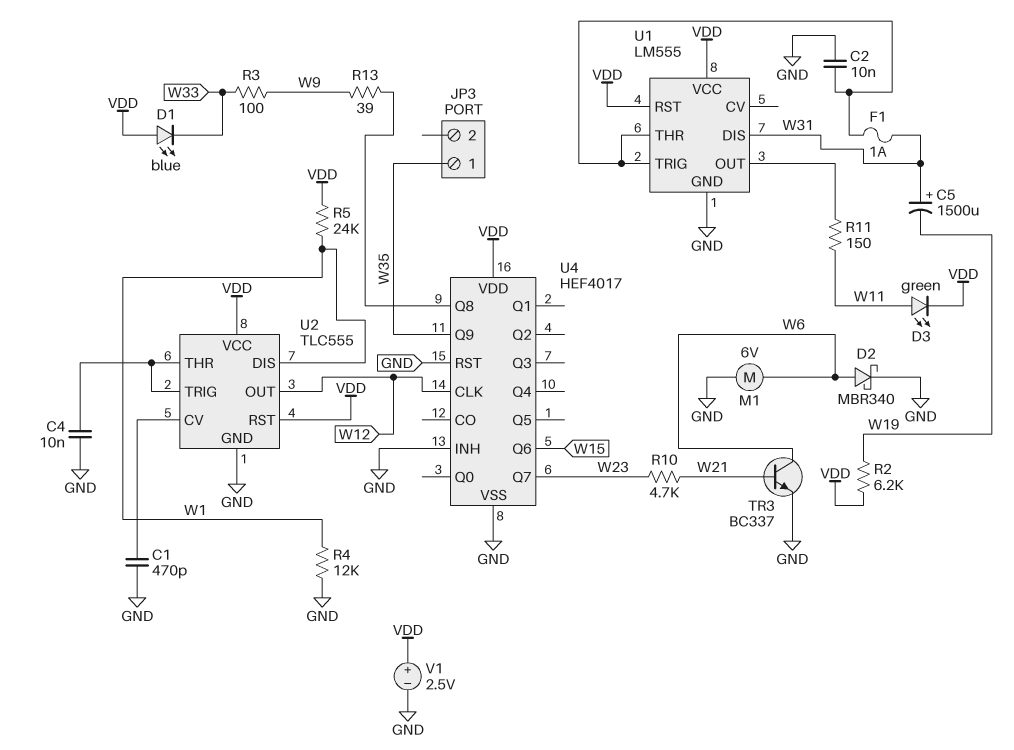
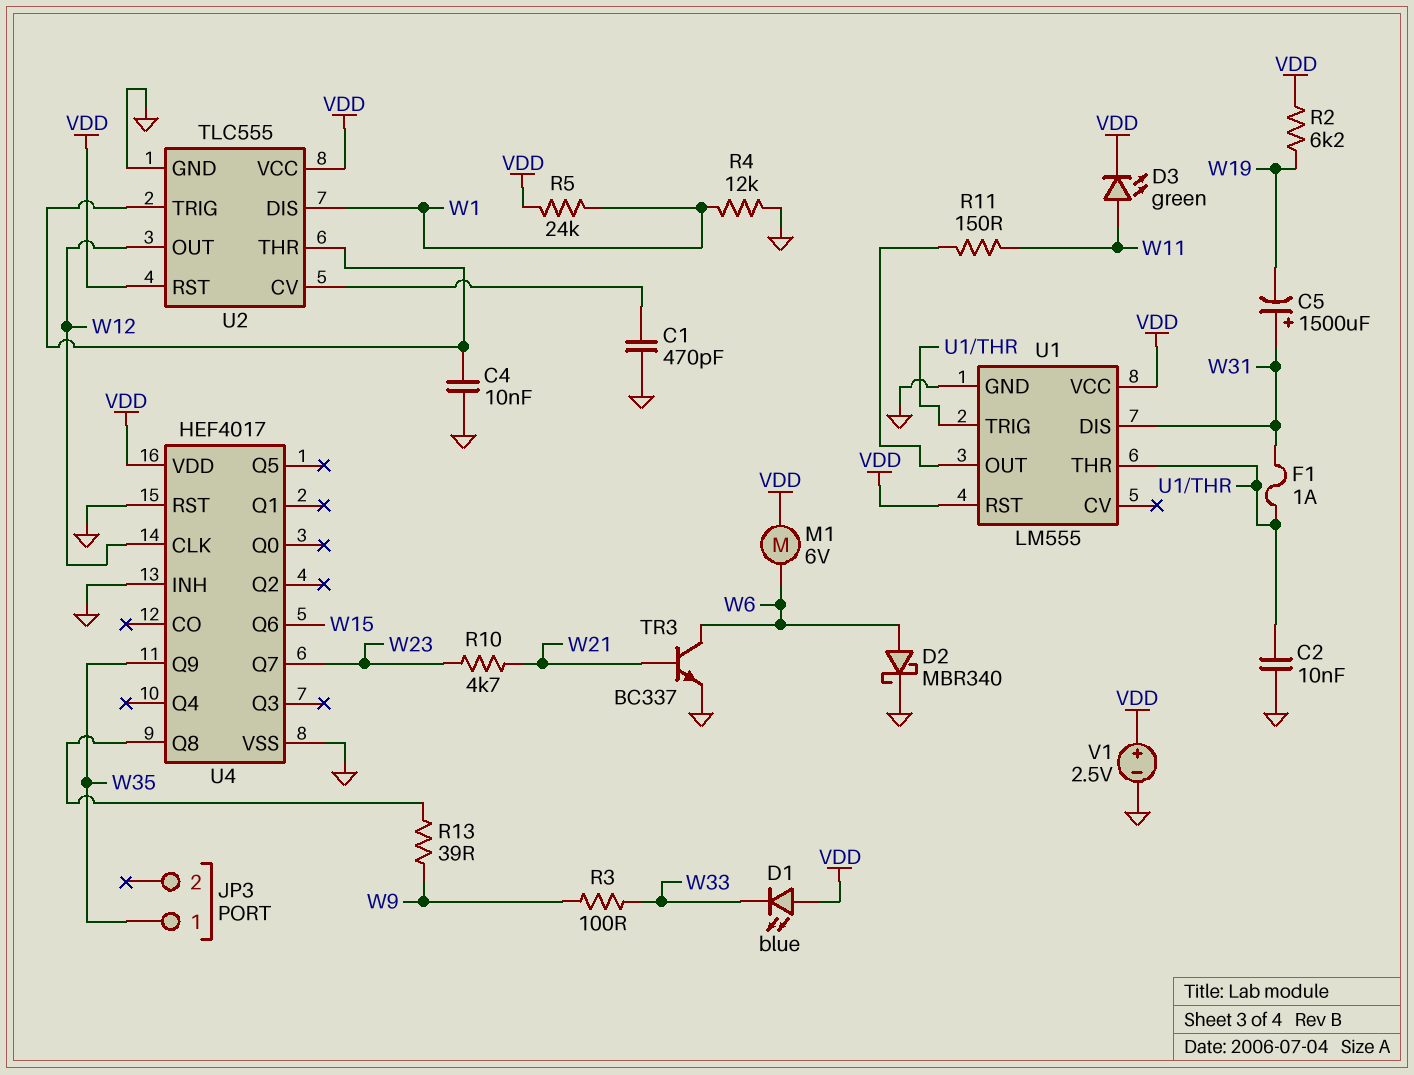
M1: motor 6V (GND, W6) -> motor 6V (VDD, W6)

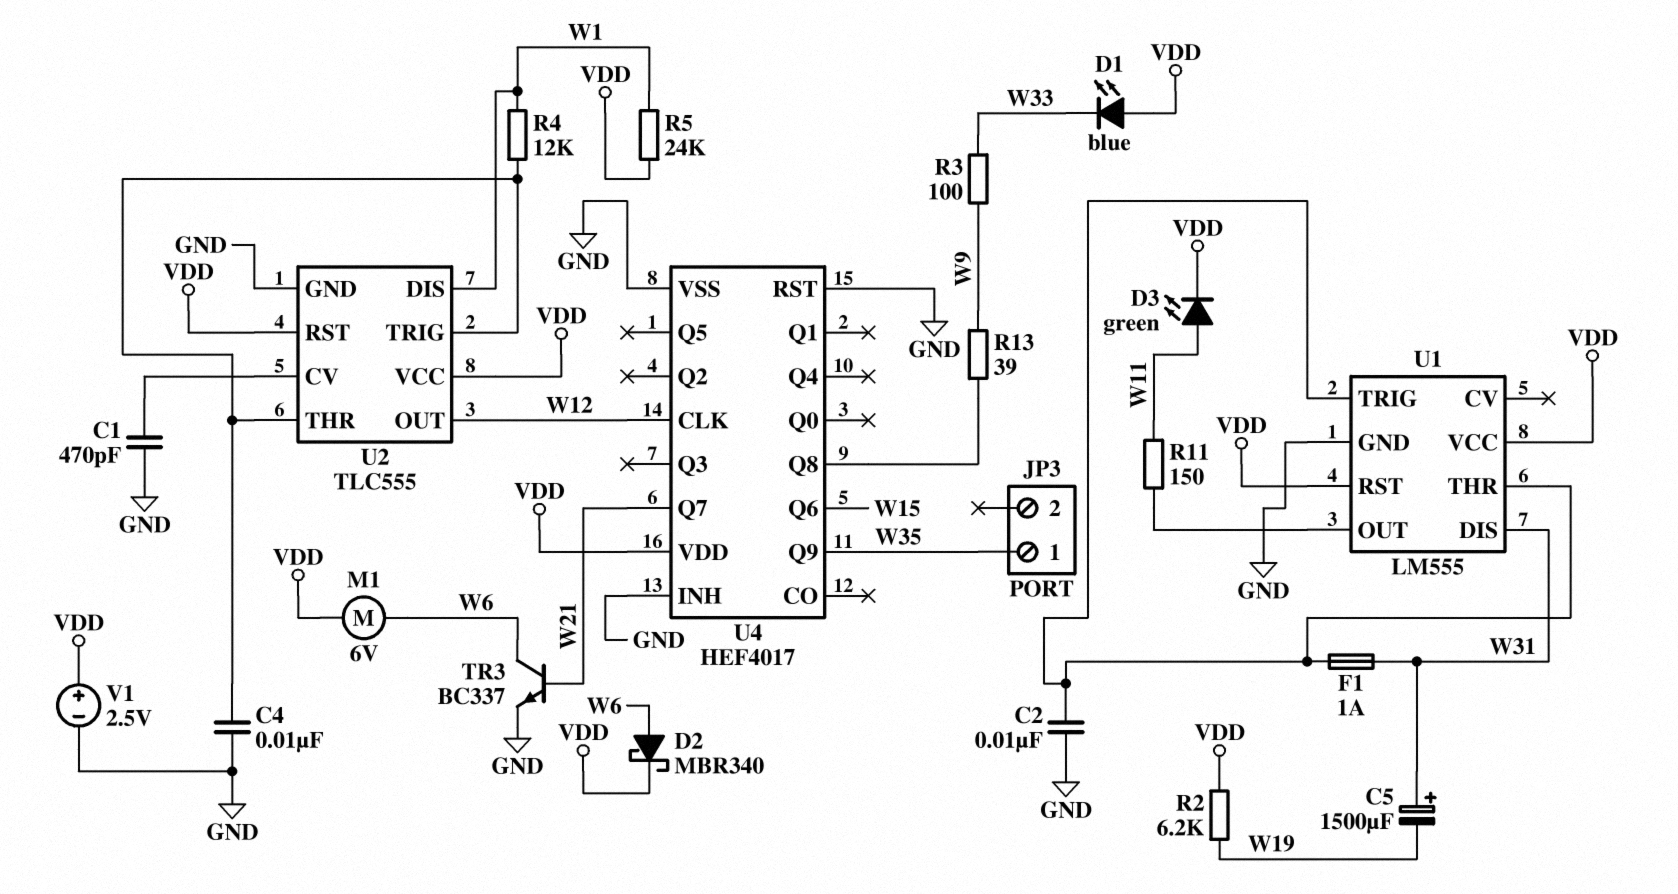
D2: schottky MBR340 (A W6, K GND) -> schottky MBR340 (A W6, K VDD)
R4: 12k (GND, W1) -> 12k (U2/THR, W1)
R10: 4.7k (W21, W23) -> none
U4 pin Q7: W23 -> W21

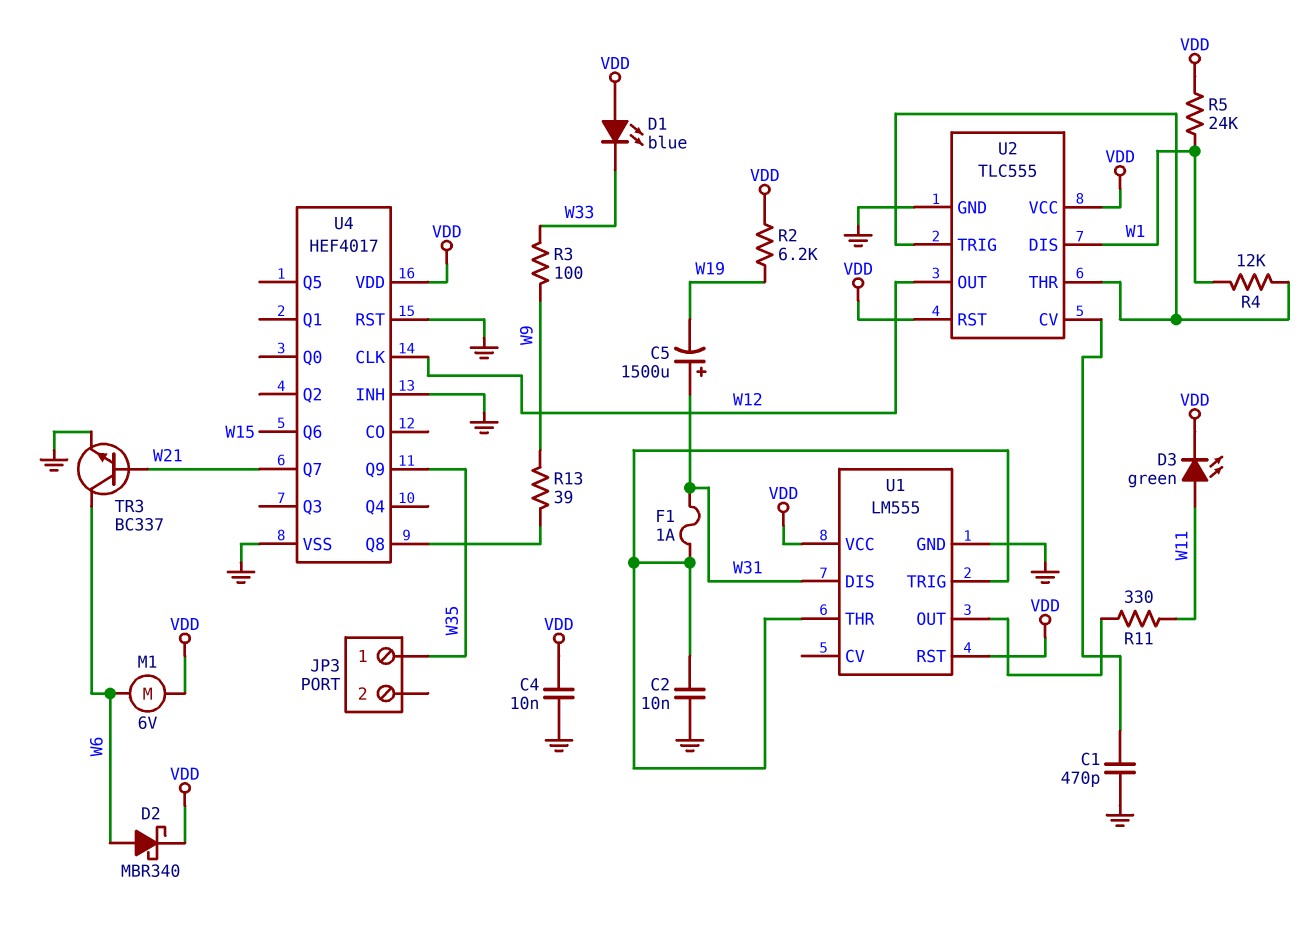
C4: 10nF (GND, U2/THR) -> 10nF (GND, VDD)
R11: 150 (U1/OUT, W11) -> 330 (U1/OUT, W11)
V1: 2.5V (plus VDD, minus GND) -> none

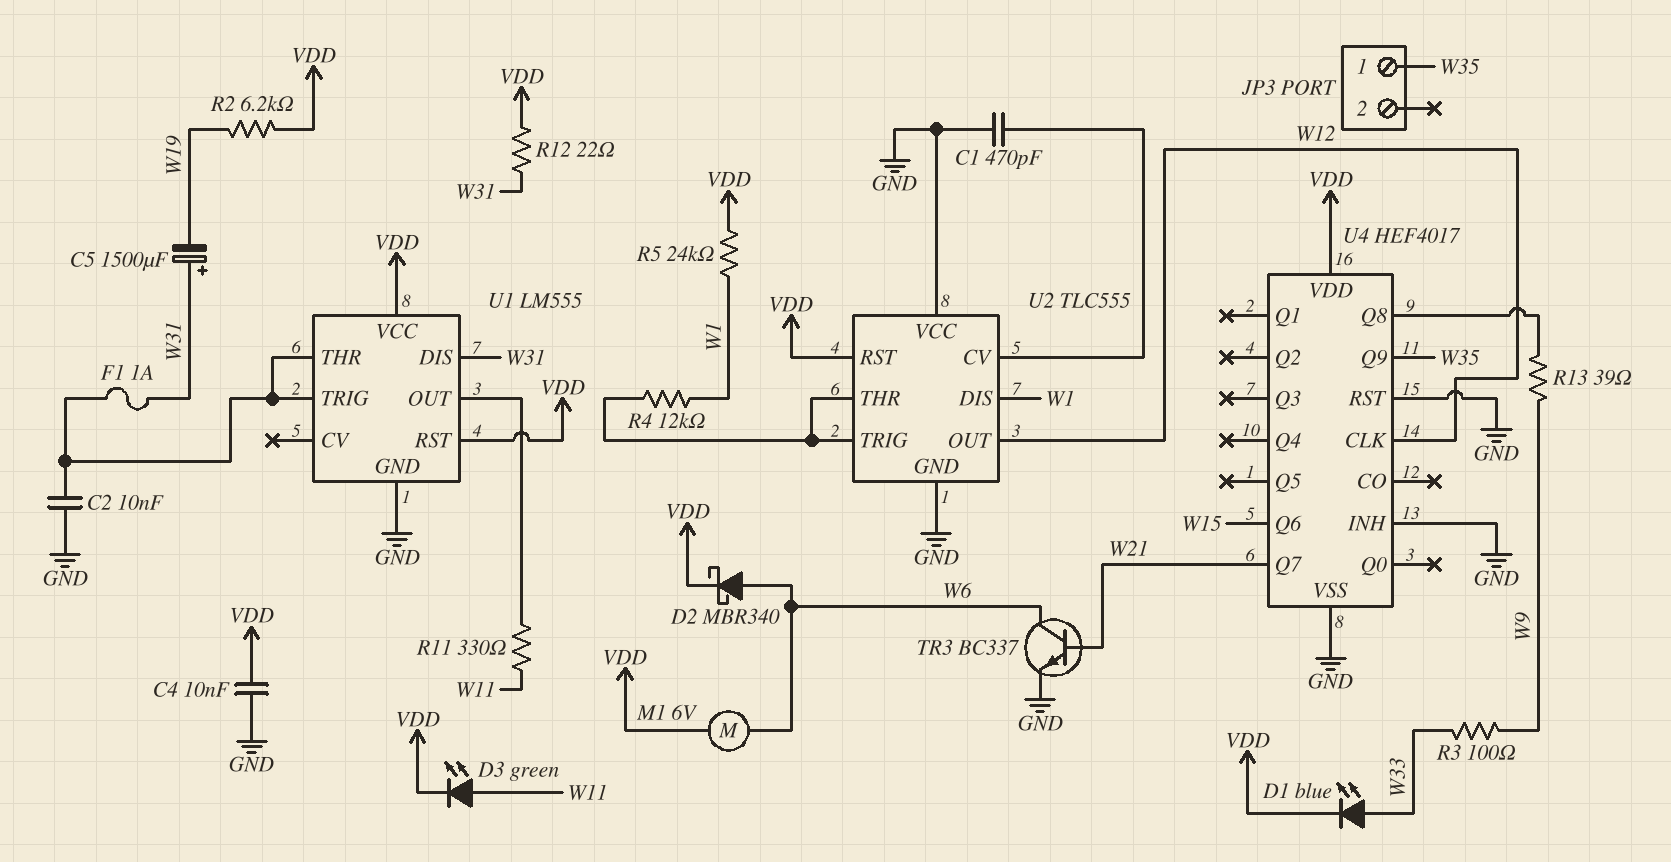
D1: LED blue (A VDD, K W33) -> LED blue (A W33, K VDD)
R12: none -> 22 (VDD, W31)
U2 pin VCC: VDD -> GND

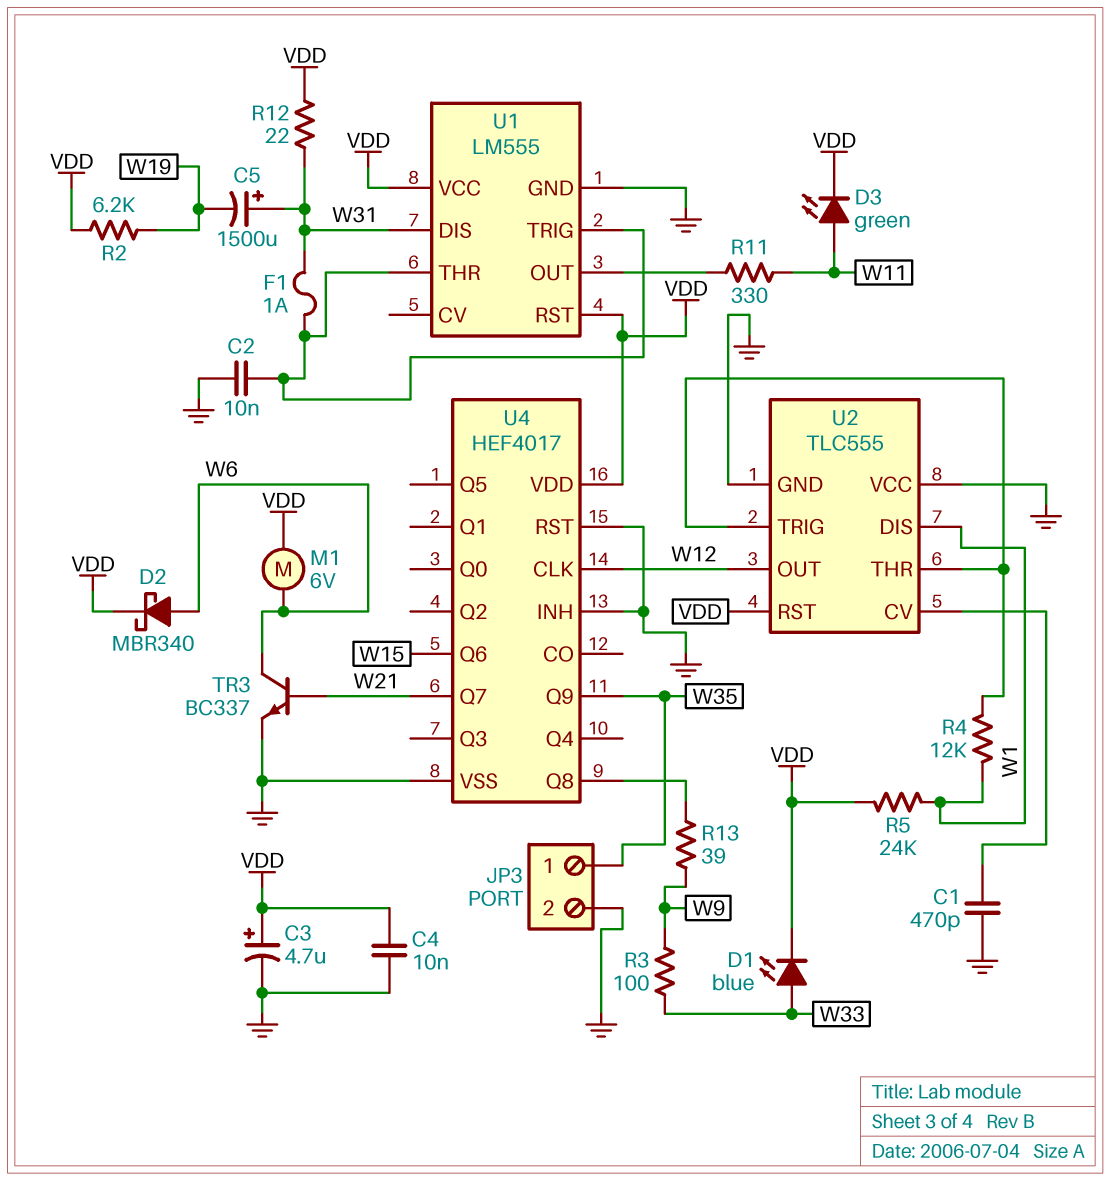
C3: none -> 4.7uF (plus VDD, minus GND)
JP3 pin 2: none -> GND

